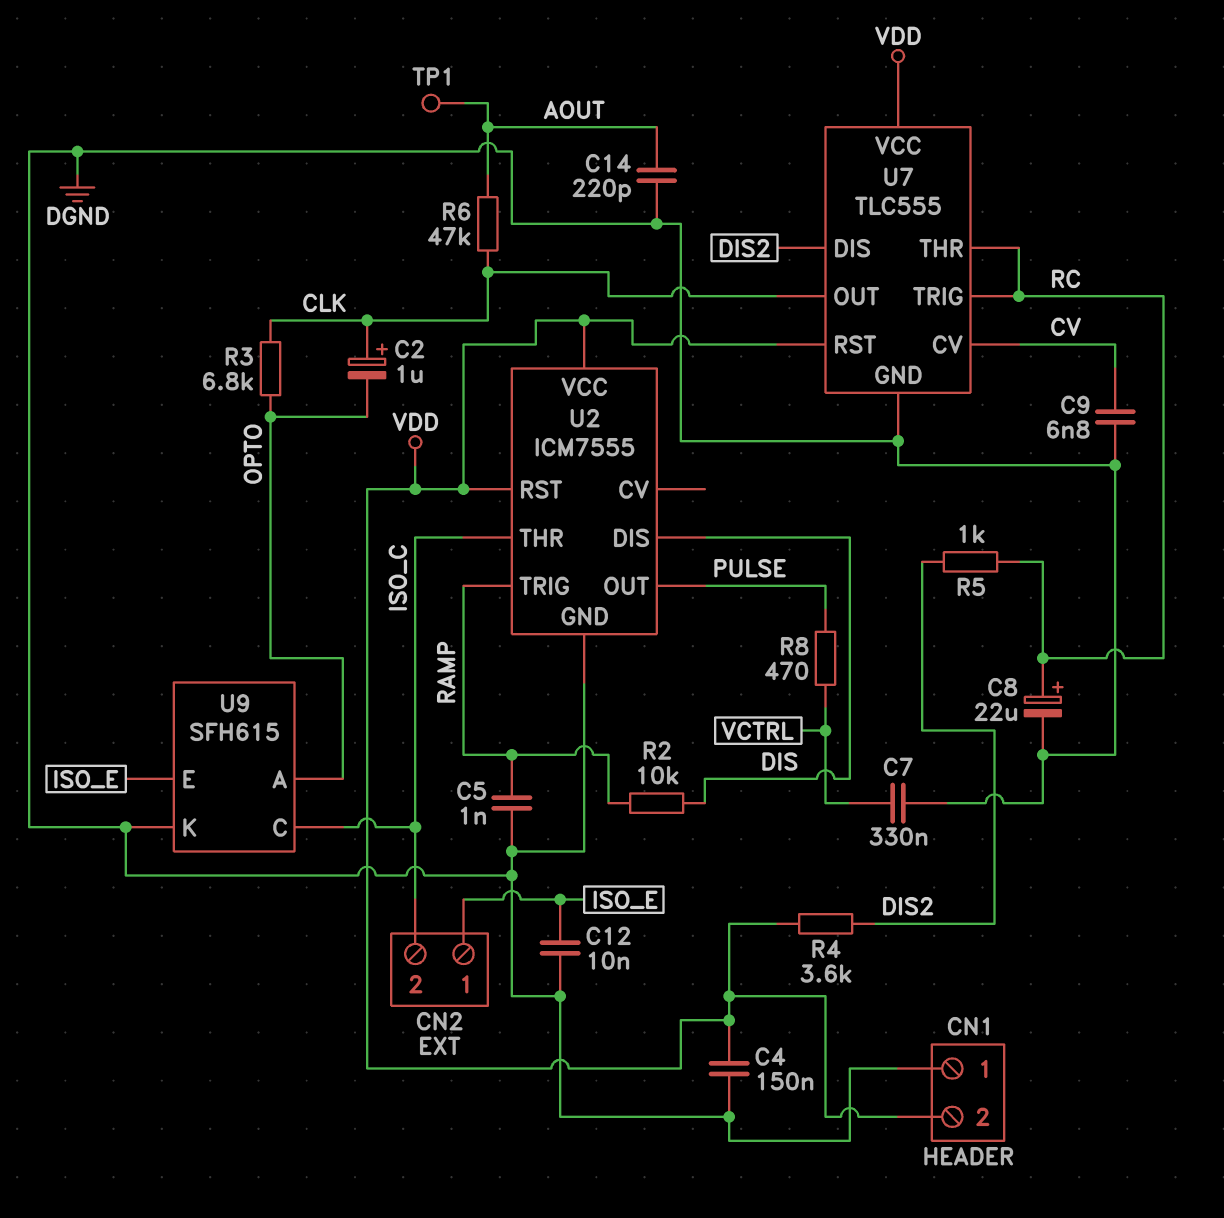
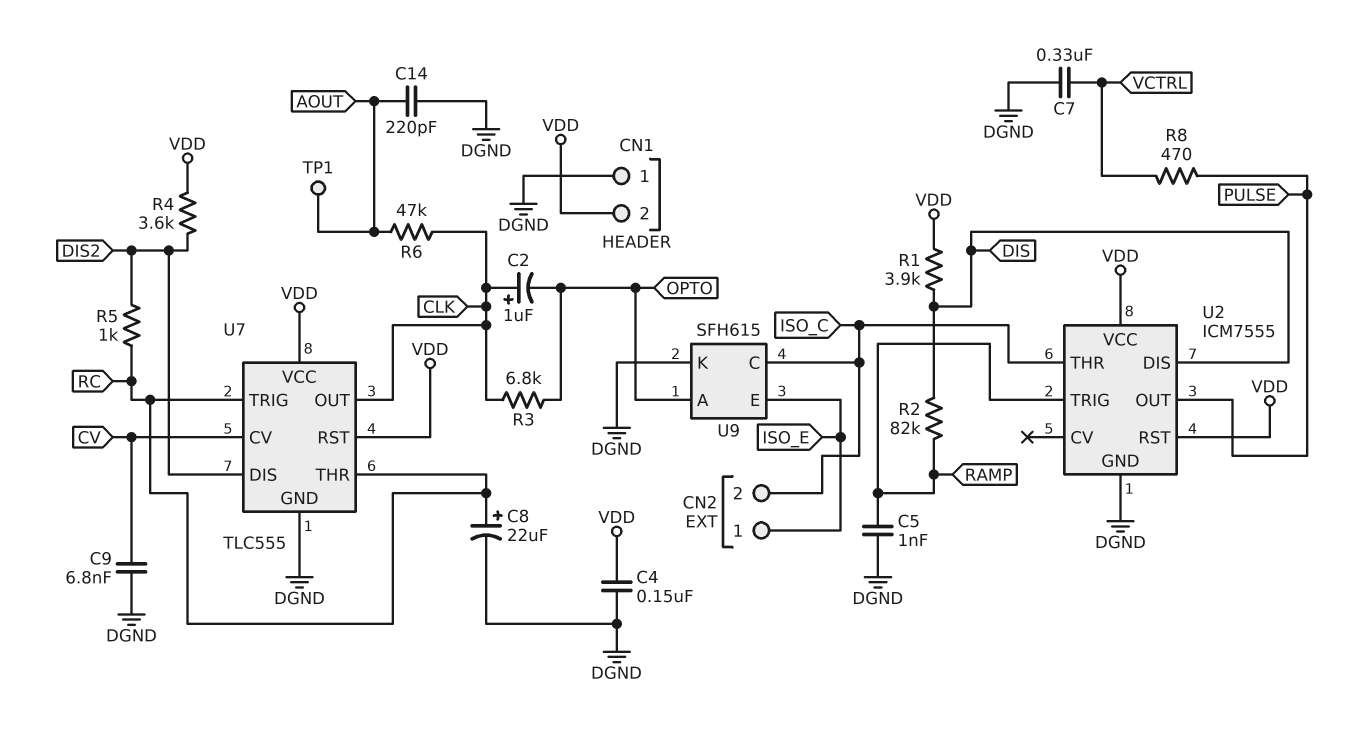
C12: 10nF (DGND, ISO_E) -> none
R1: none -> 3.9k (DIS, VDD)
R2: 10k (DIS, RAMP) -> 82k (DIS, RAMP)

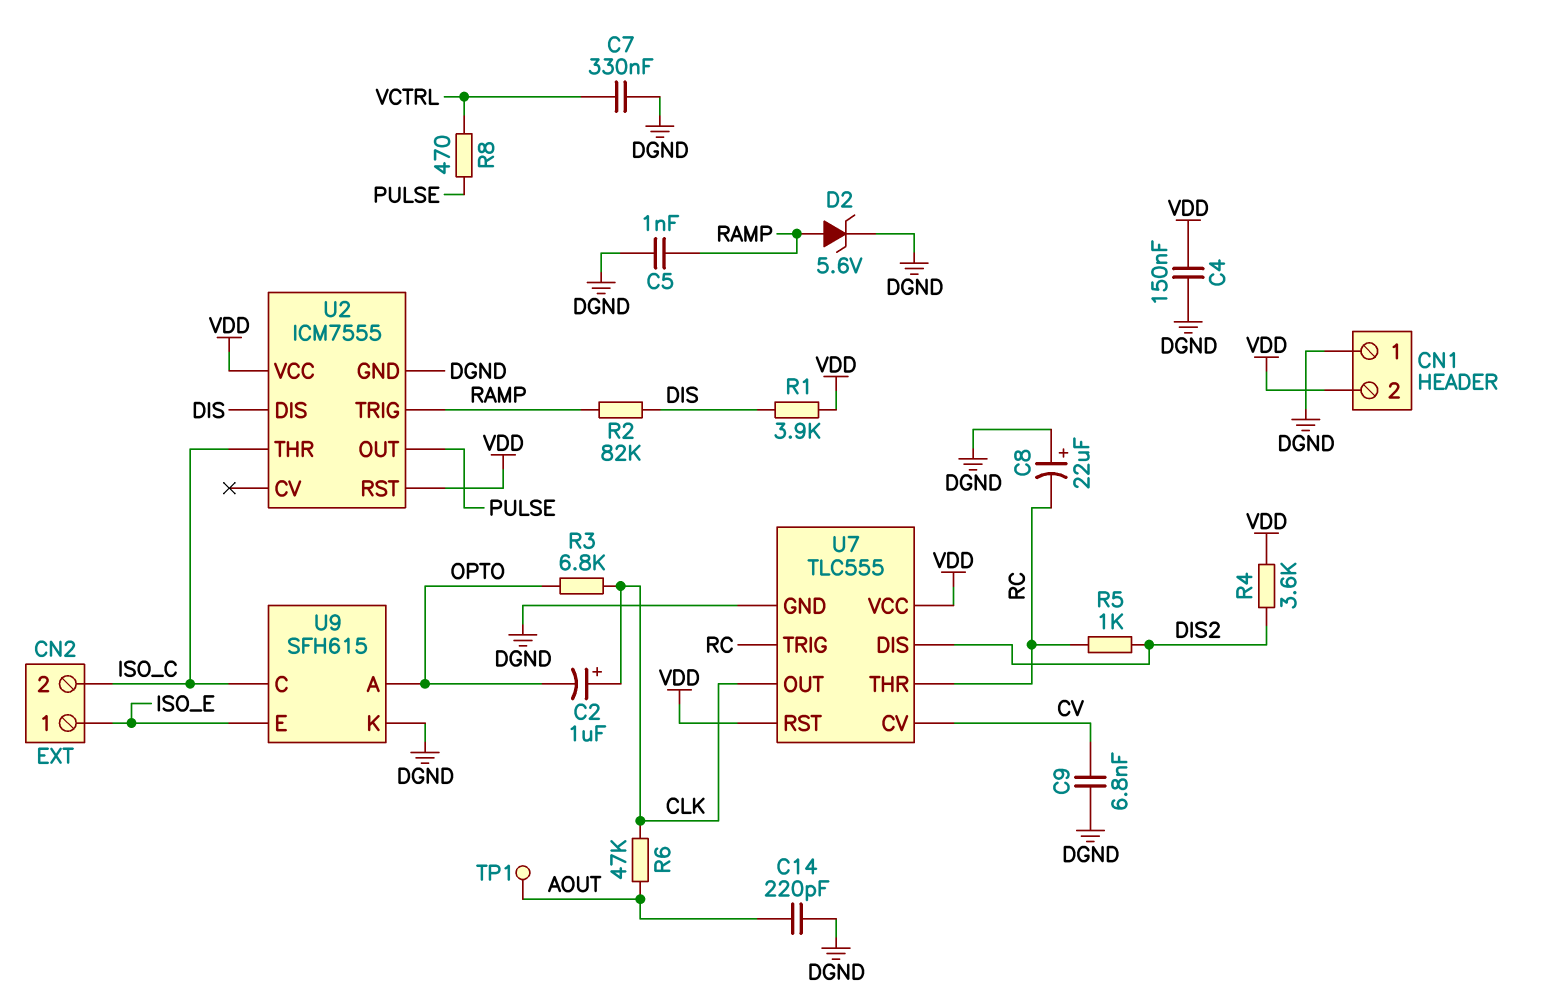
C8: 22uF (plus RC, minus DGND) -> 22uF (plus DGND, minus RC)
D2: none -> zener 5.6V (A RAMP, K DGND)

